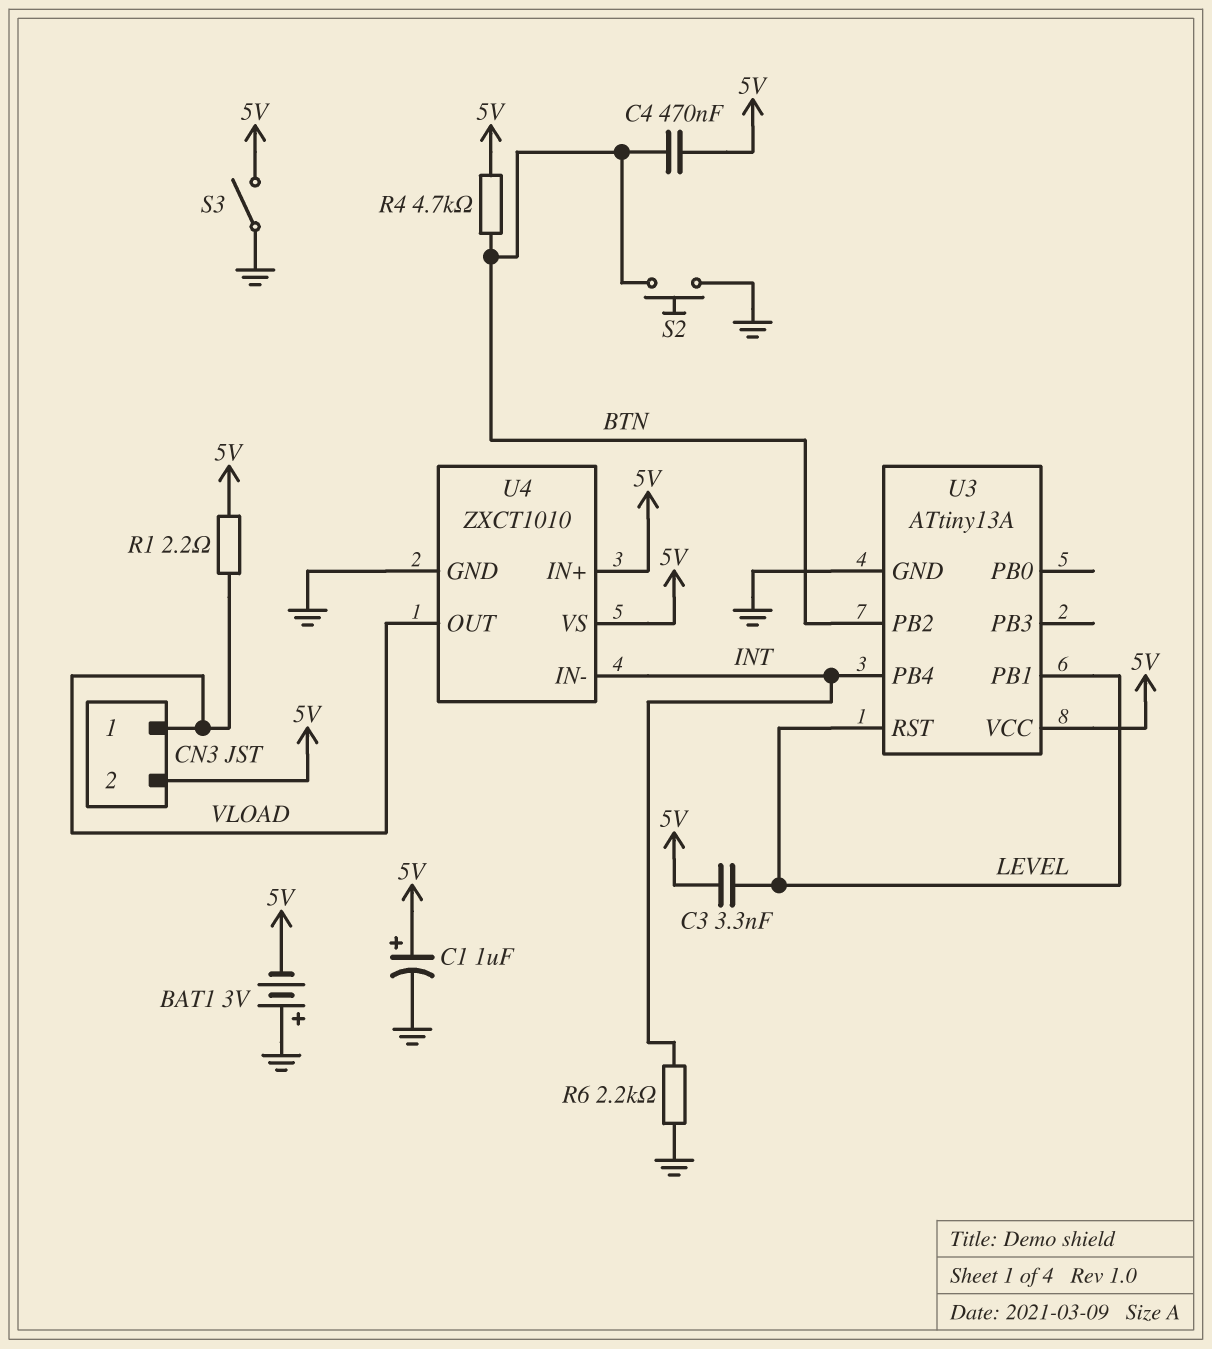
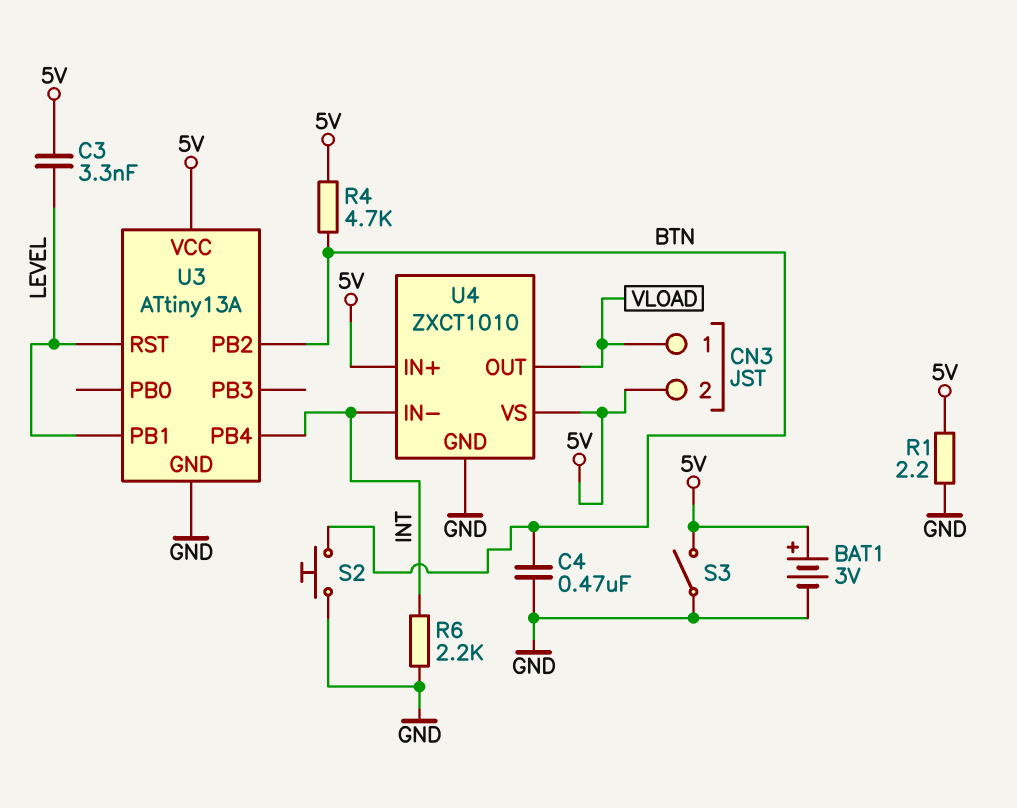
BAT1: 3V (plus GND, minus 5V) -> 3V (plus 5V, minus GND)
C1: 1uF (plus 5V, minus GND) -> none
C4: 470nF (5V, BTN) -> 470nF (BTN, GND)
R1: 2.2 (5V, VLOAD) -> 2.2 (5V, GND)

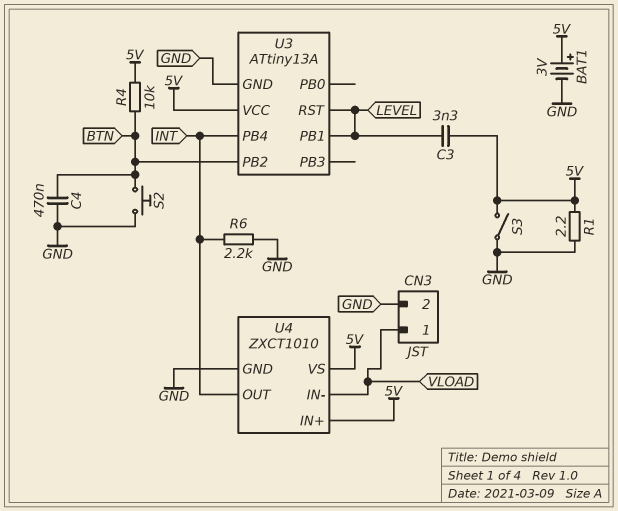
CN3 pin 2: 5V -> GND
R4: 4.7k (5V, BTN) -> 10k (5V, BTN)
U4 pin IN-: INT -> VLOAD
U4 pin OUT: VLOAD -> INT

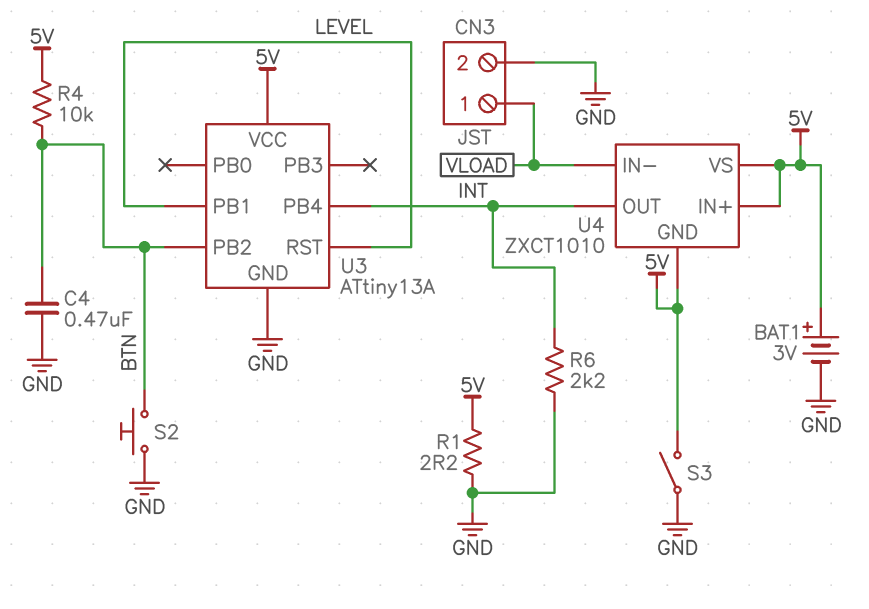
C3: 3.3nF (5V, LEVEL) -> none
U4 pin GND: GND -> 5V

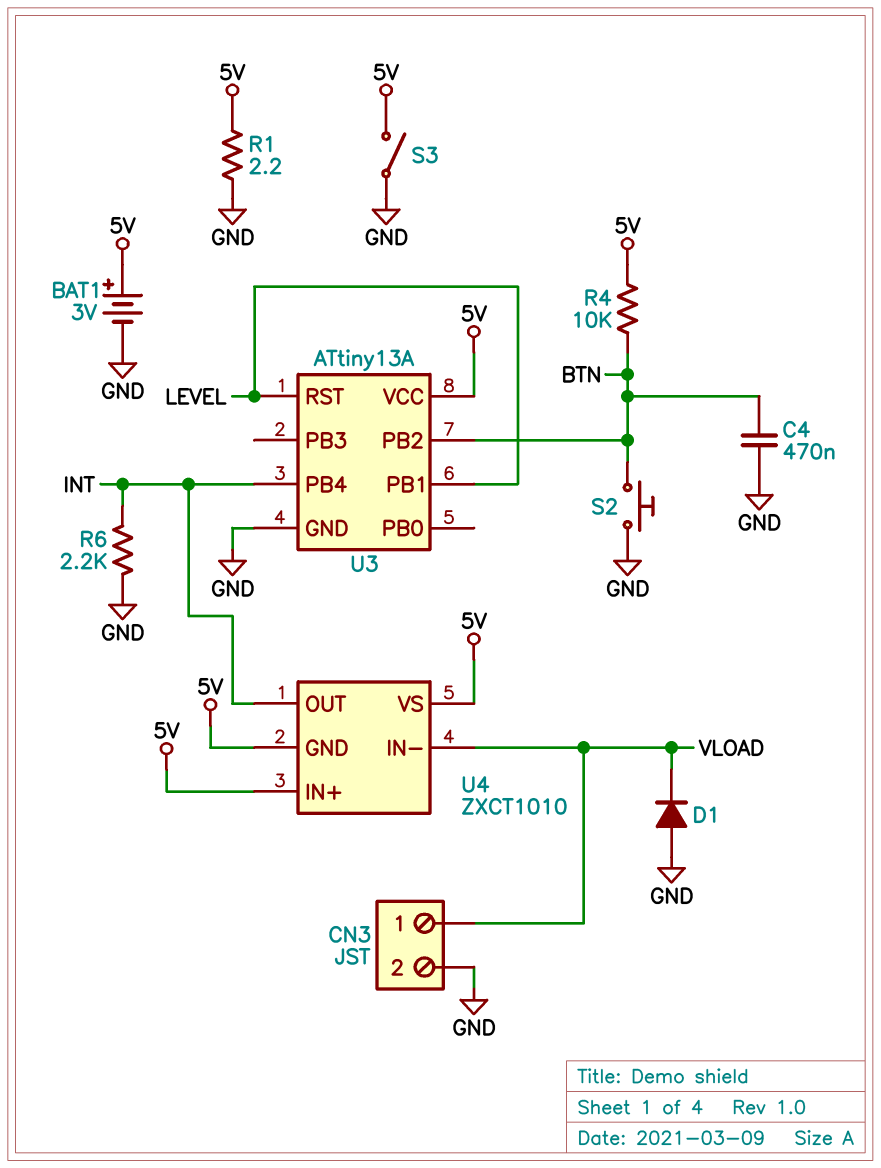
D1: none -> diode (A GND, K VLOAD)

